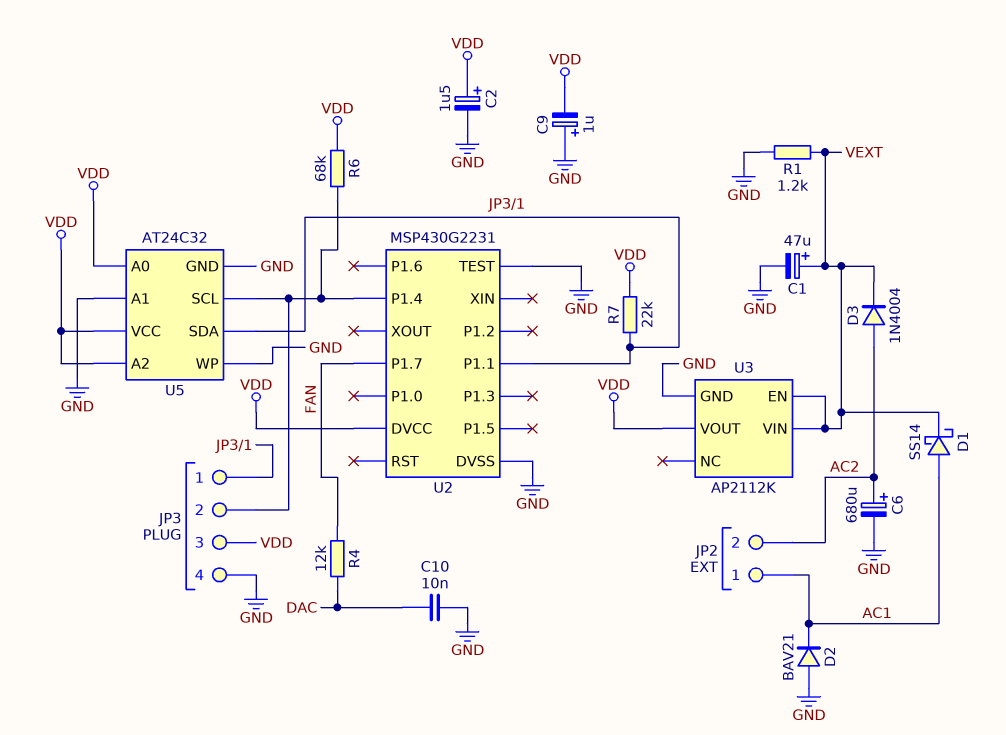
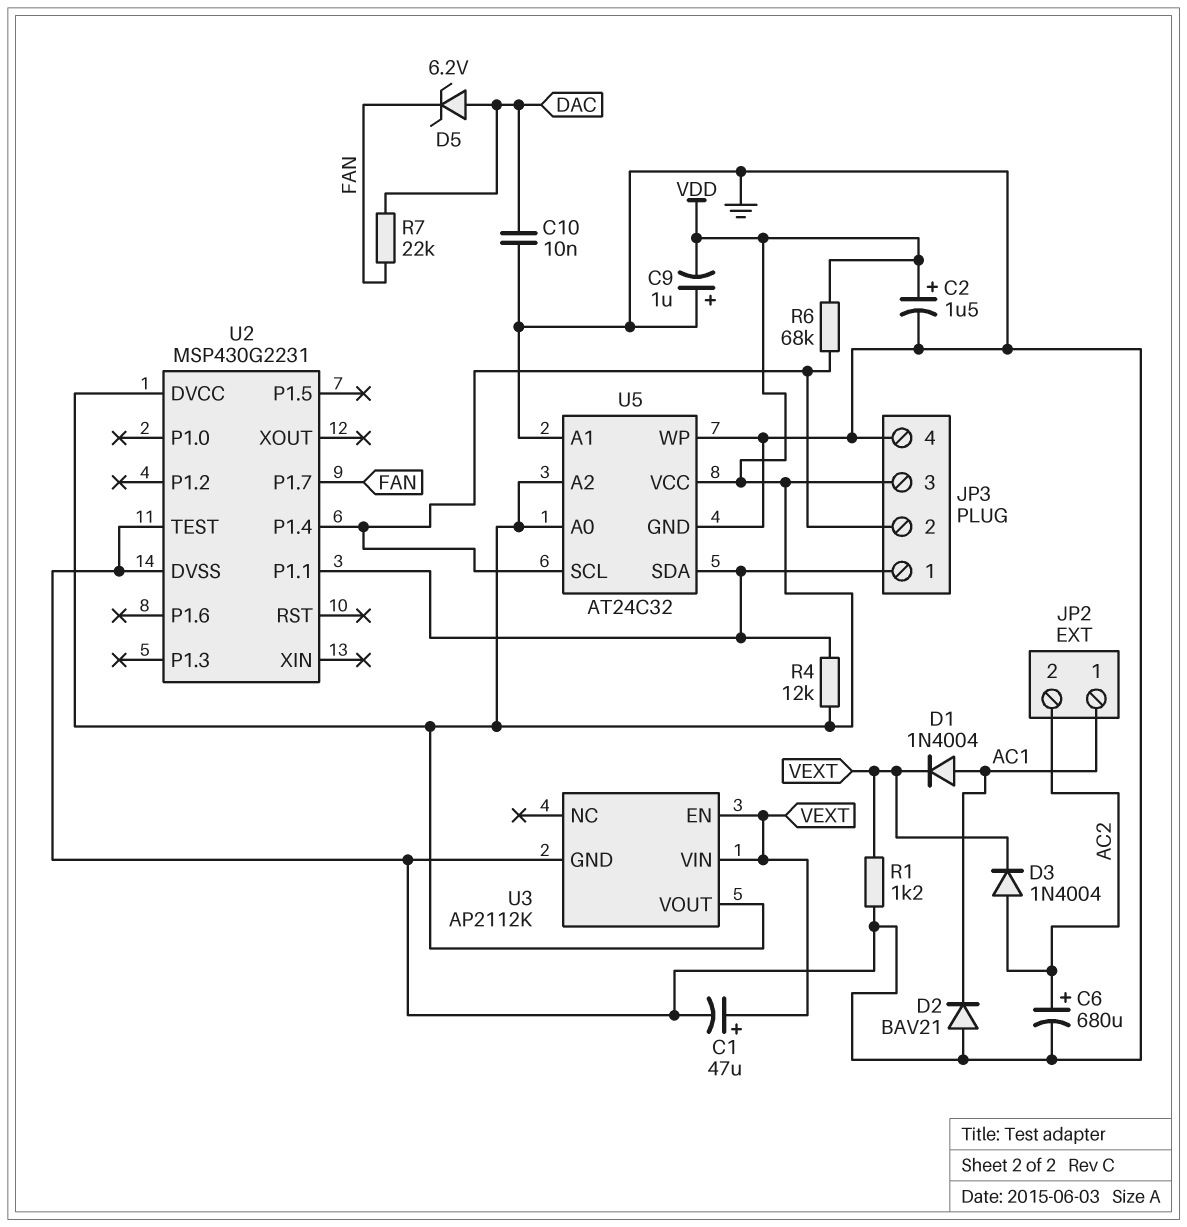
D1: schottky SS14 (A AC1, K VEXT) -> diode 1N4004 (A AC1, K VEXT)
D5: none -> zener 6.2V (A DAC, K FAN)
R4: 12k (DAC, FAN) -> 12k (JP3/1, VDD)
R7: 22k (JP3/1, VDD) -> 22k (DAC, FAN)

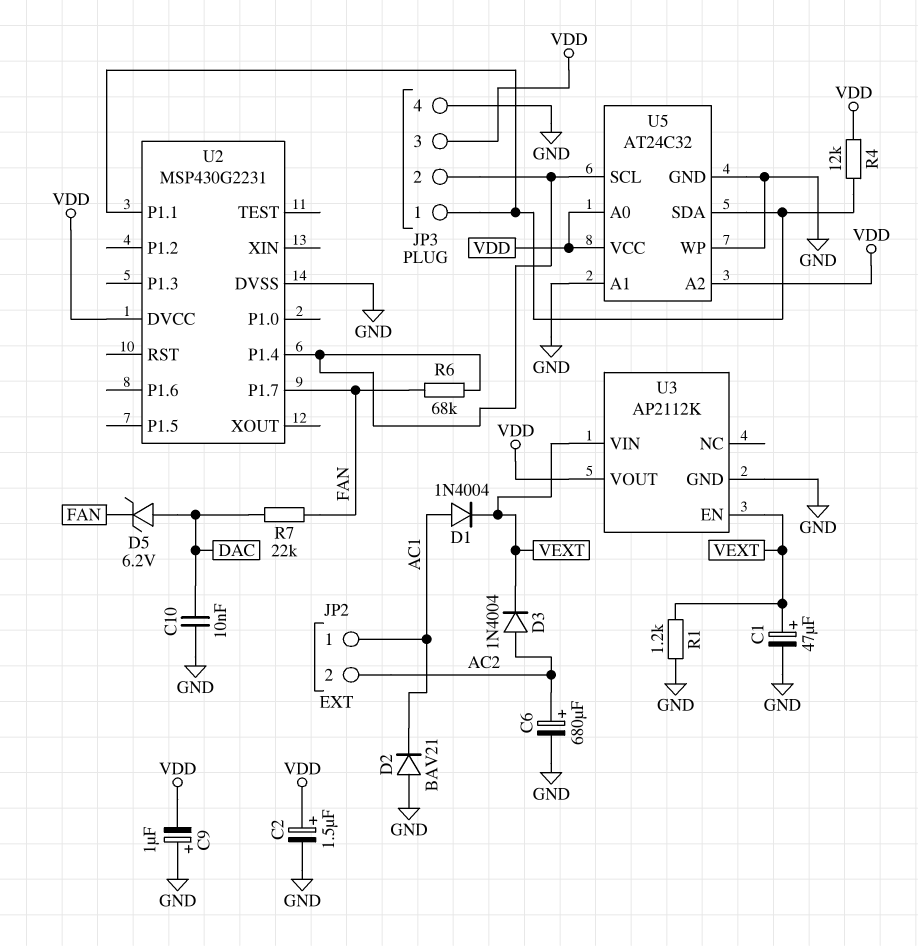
R6: 68k (JP3/2, VDD) -> 68k (FAN, JP3/2)
U2 pin TEST: GND -> none

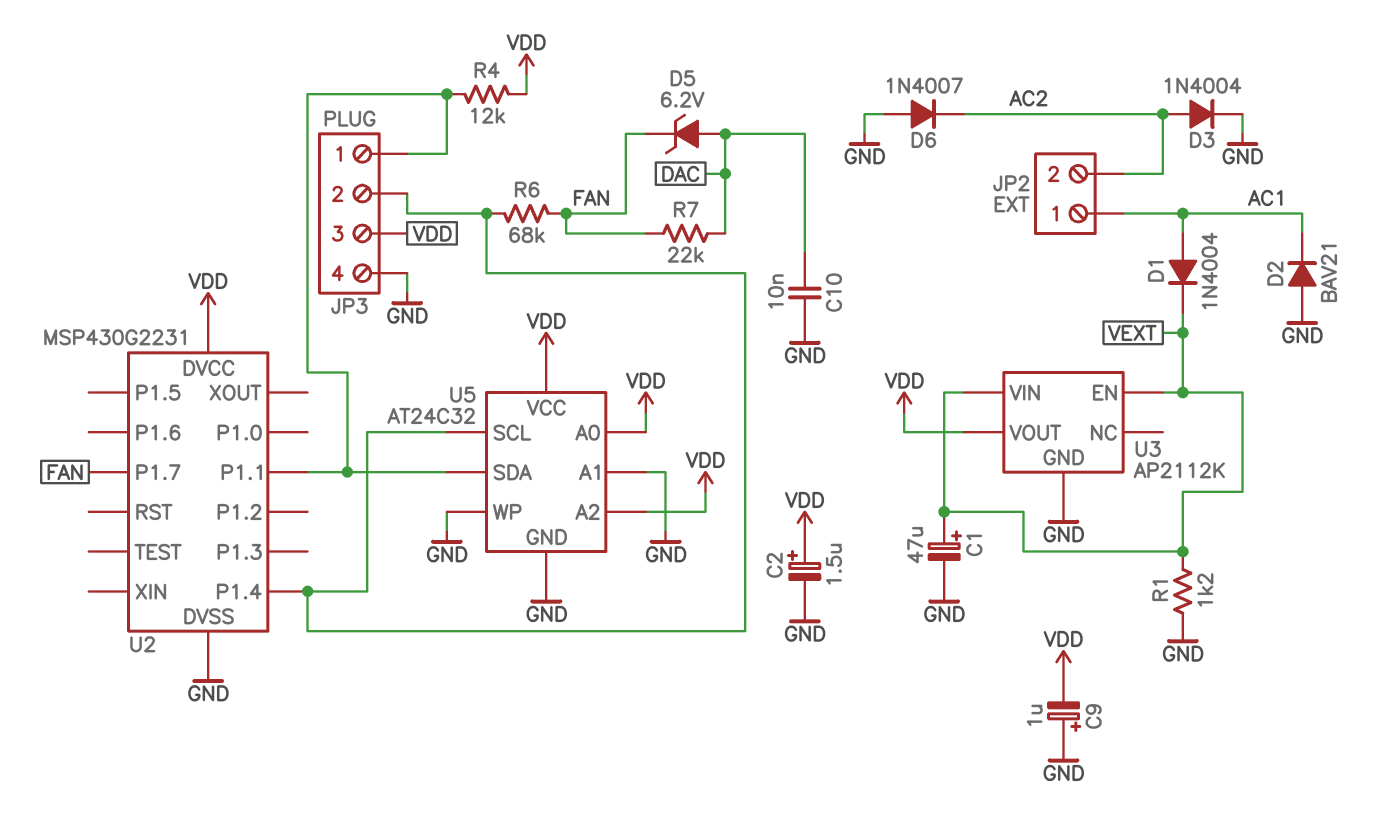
C6: 680uF (plus AC2, minus GND) -> none
D3: diode 1N4004 (A AC2, K VEXT) -> diode 1N4004 (A AC2, K GND)
D6: none -> diode 1N4007 (A GND, K AC2)

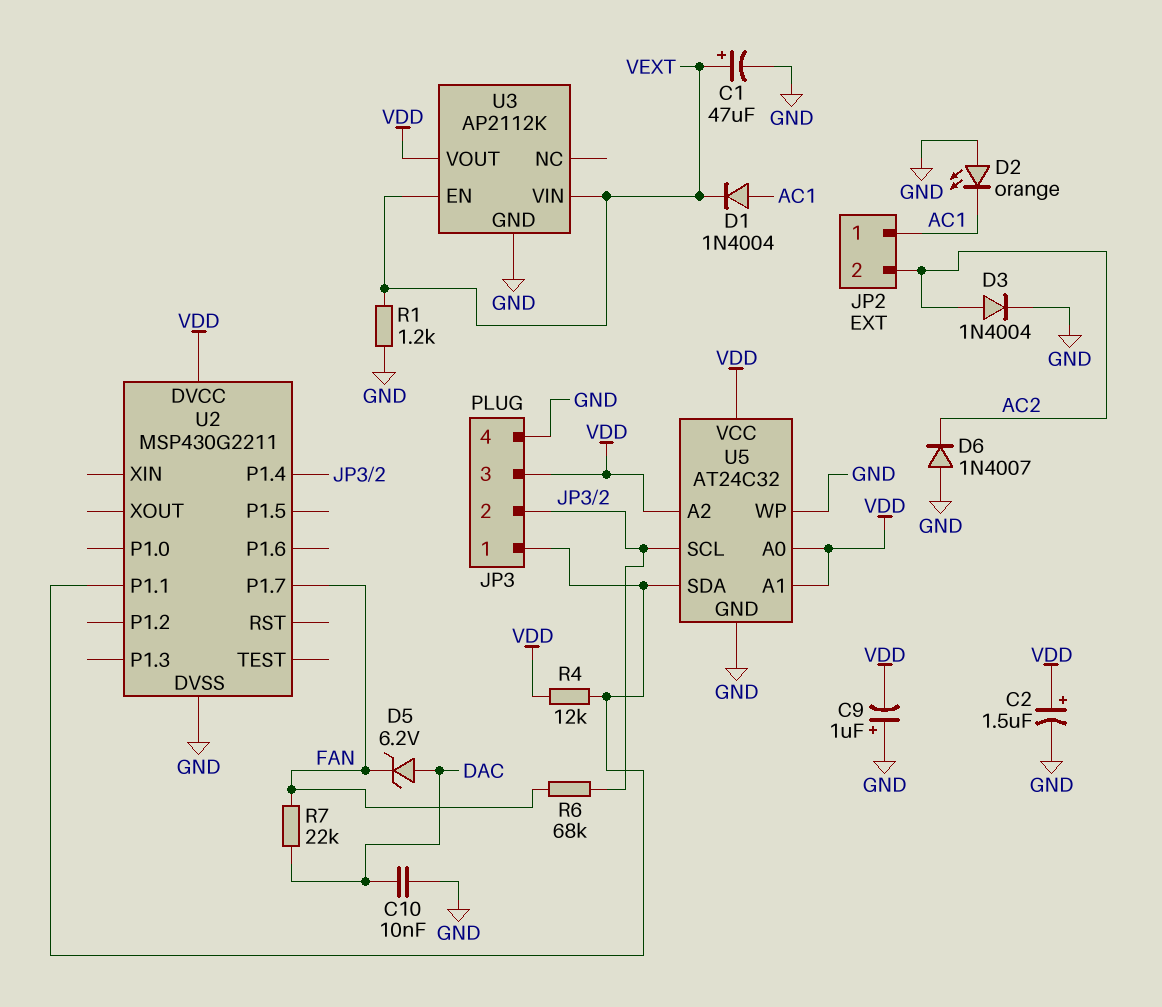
D2: diode BAV21 (A GND, K AC1) -> LED orange (A GND, K AC1)
U2: MSP430G2231 -> MSP430G2211
U5 pin A1: GND -> VDD

